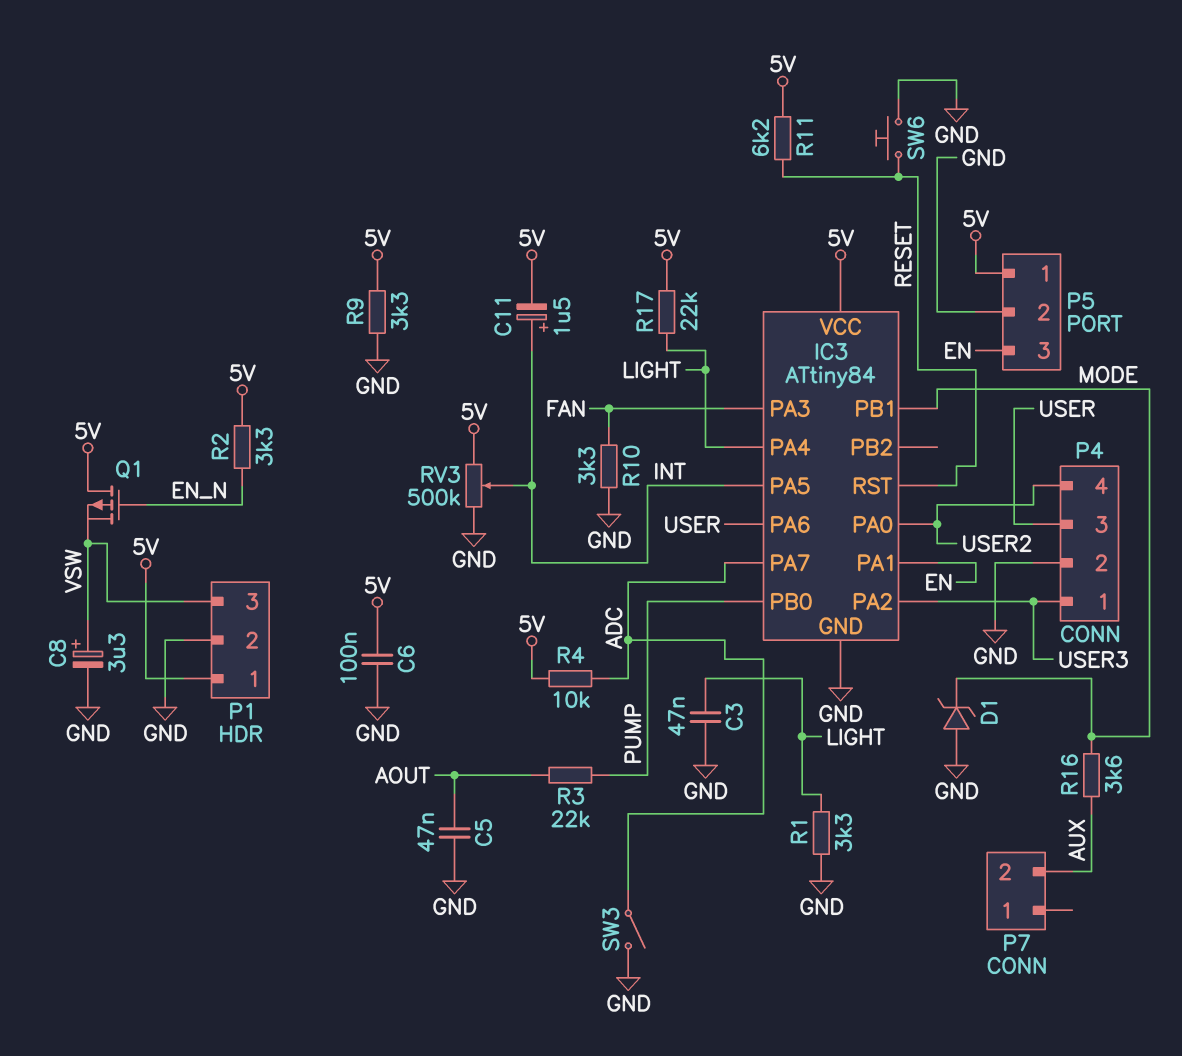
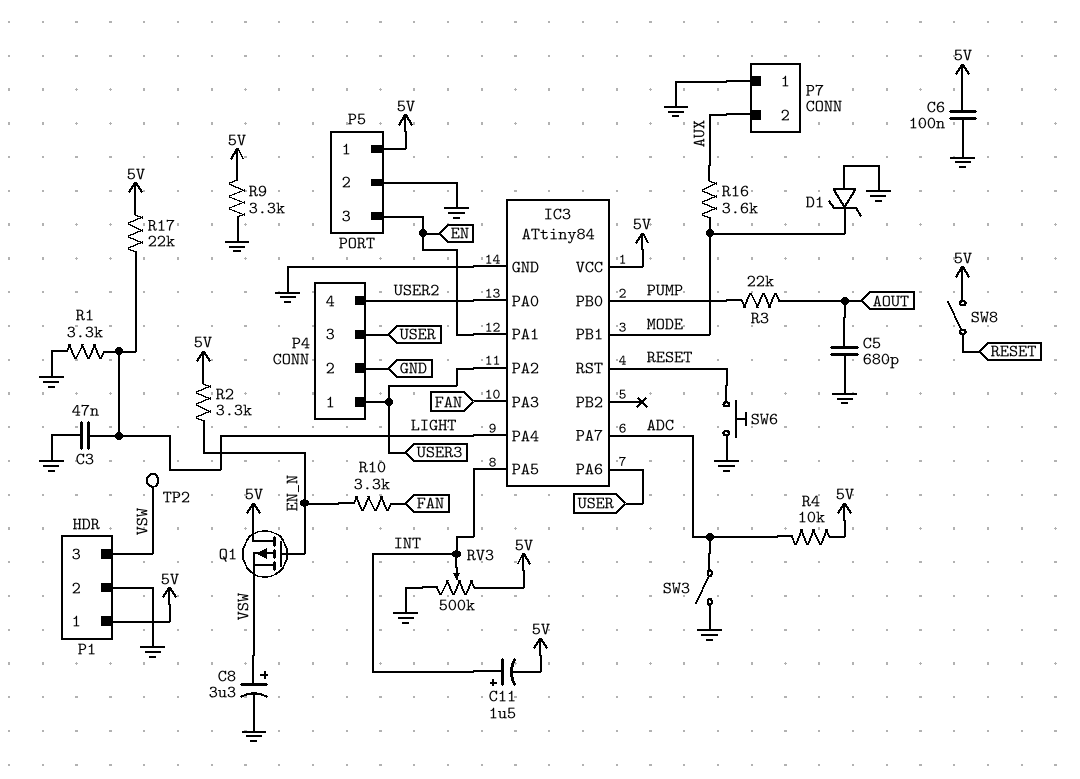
C5: 47nF (AOUT, GND) -> 680pF (AOUT, GND)
P7 pin 1: none -> GND
R10: 3.3k (FAN, GND) -> 3.3k (EN_N, FAN)
R11: 6.2k (5V, RESET) -> none
SW8: none -> switch (5V, RESET)
TP2: none -> test point (VSW)

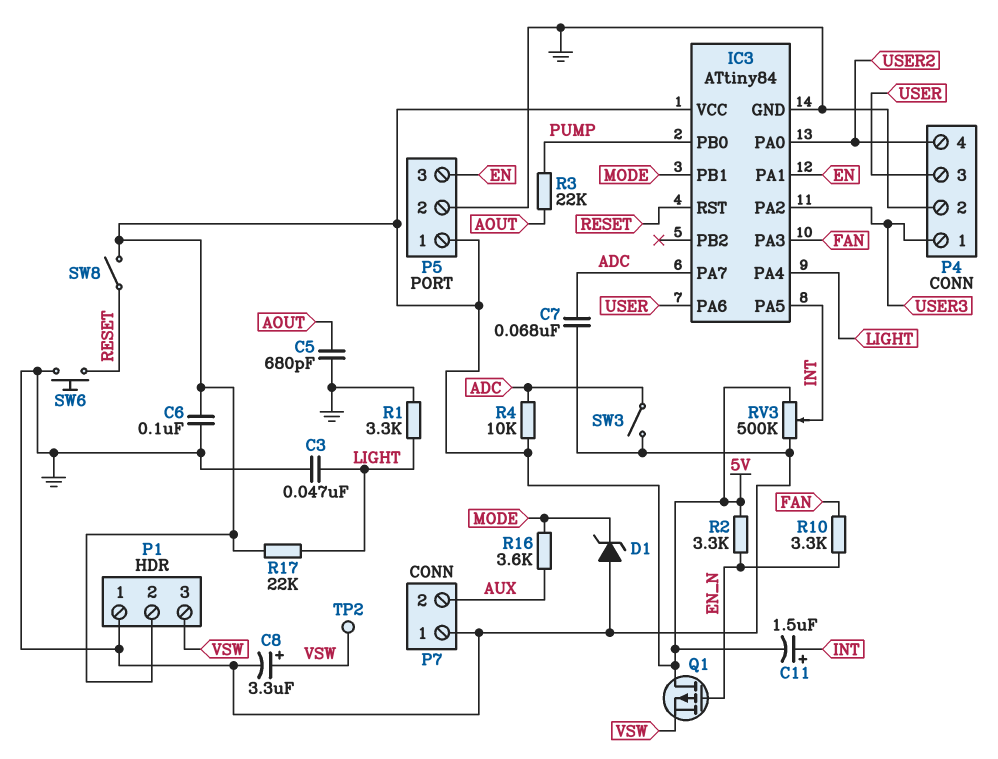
C7: none -> 68nF (ADC, GND)
P1 pin 1: 5V -> GND
P1 pin 2: GND -> 5V
R9: 3.3k (5V, GND) -> none

